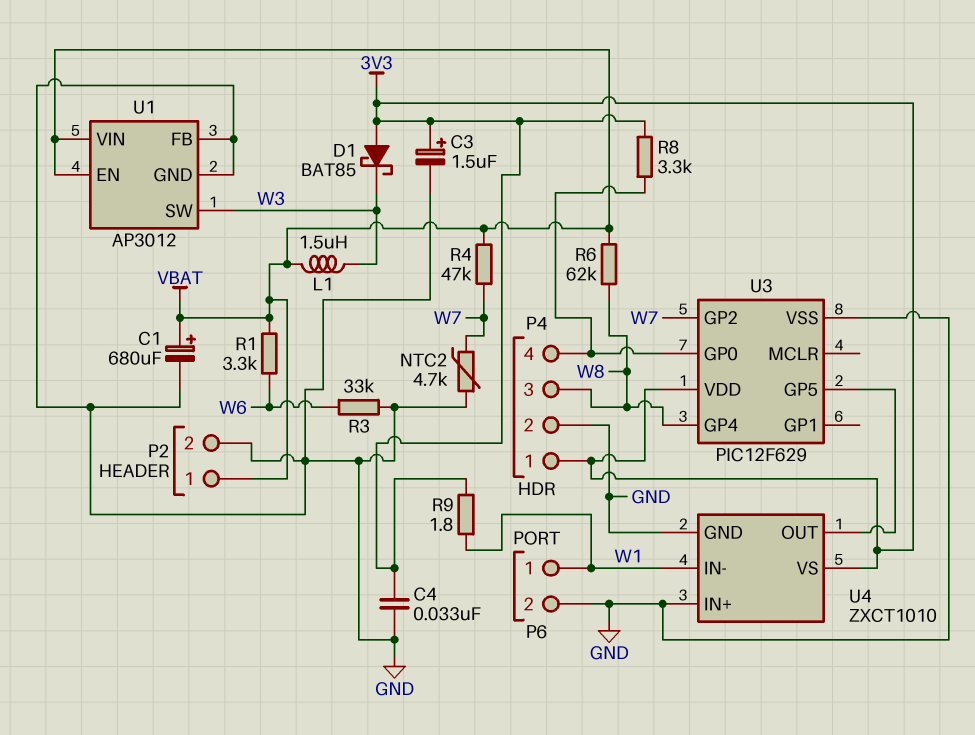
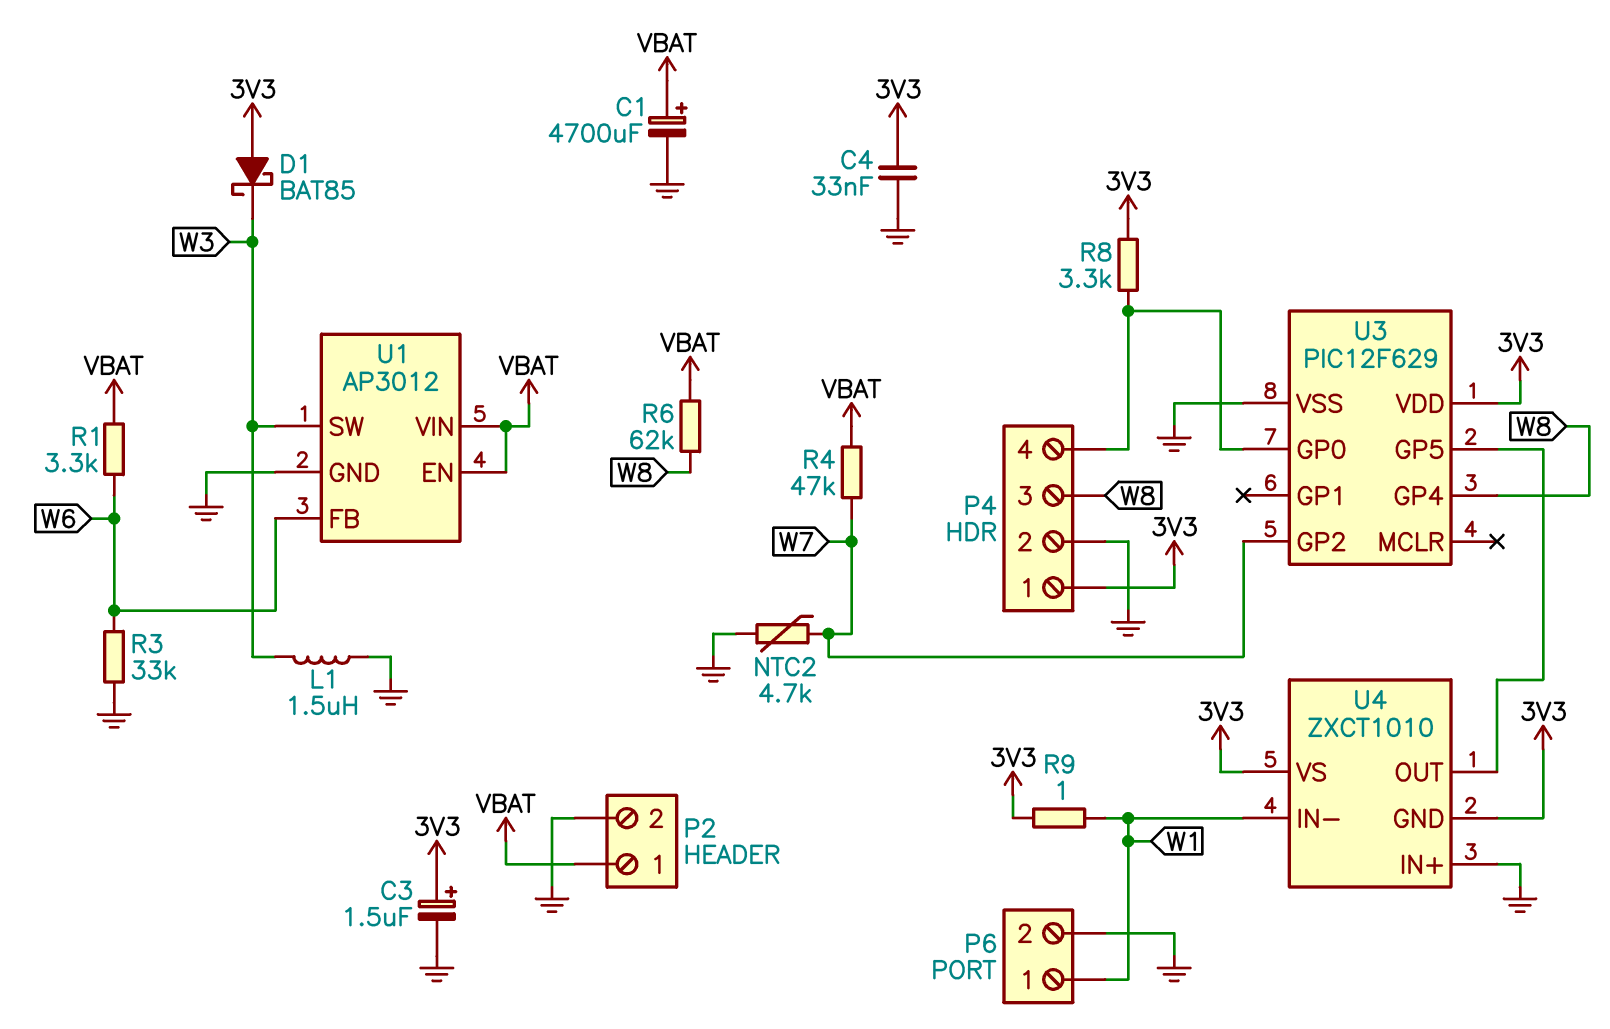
C1: 680uF (plus VBAT, minus GND) -> 4700uF (plus VBAT, minus GND)
L1: 1.5uH (VBAT, W3) -> 1.5uH (GND, W3)
R9: 1.8 (3V3, W1) -> 1 (3V3, W1)
U1 pin FB: GND -> W6
U4 pin GND: GND -> 3V3

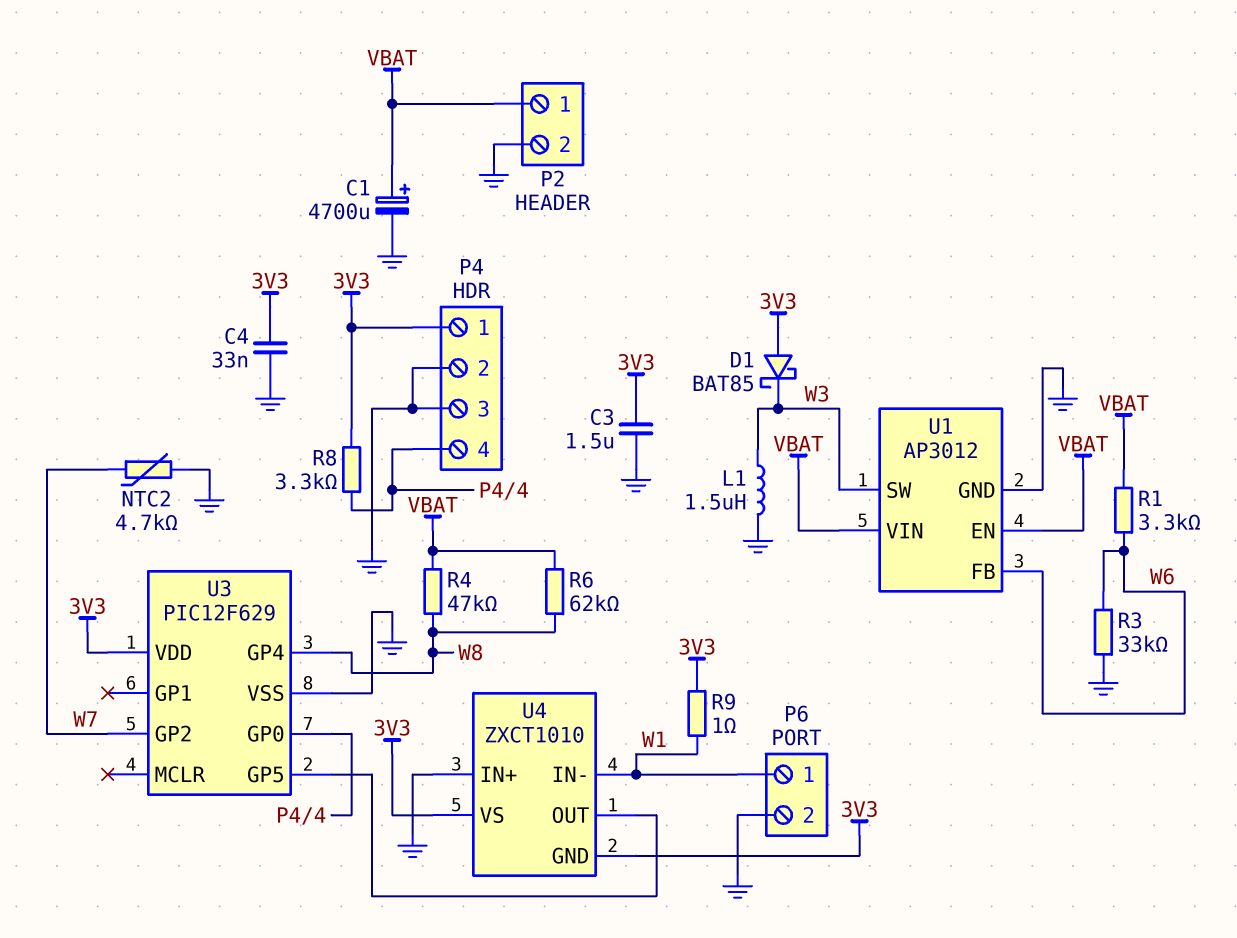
C3: 1.5uF (plus 3V3, minus GND) -> 1.5uF (3V3, GND)
P4 pin 3: W8 -> GND
R4: 47k (VBAT, W7) -> 47k (VBAT, W8)

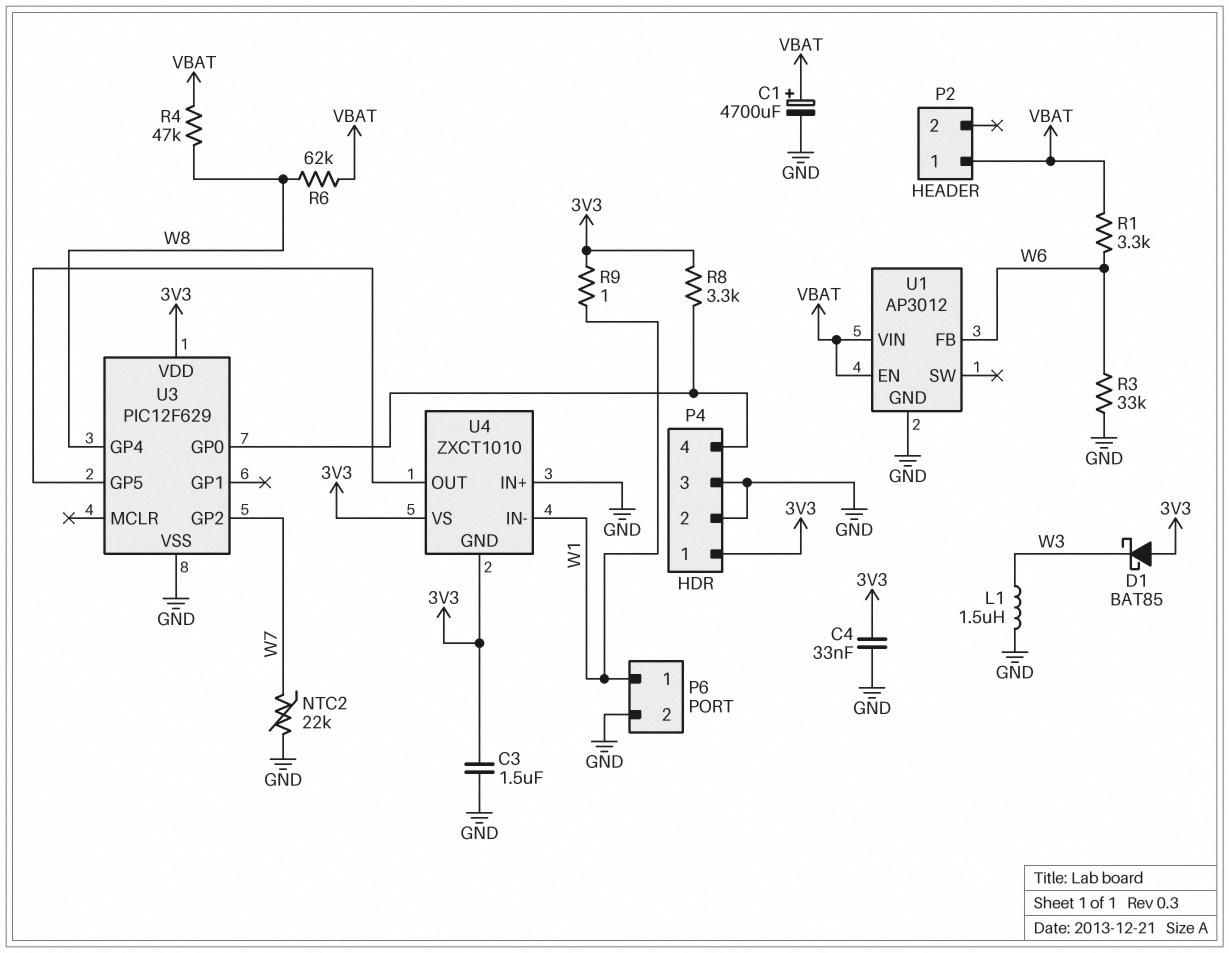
NTC2: 4.7k (GND, W7) -> 22k (GND, W7)
P2 pin 2: GND -> none
U1 pin SW: W3 -> none

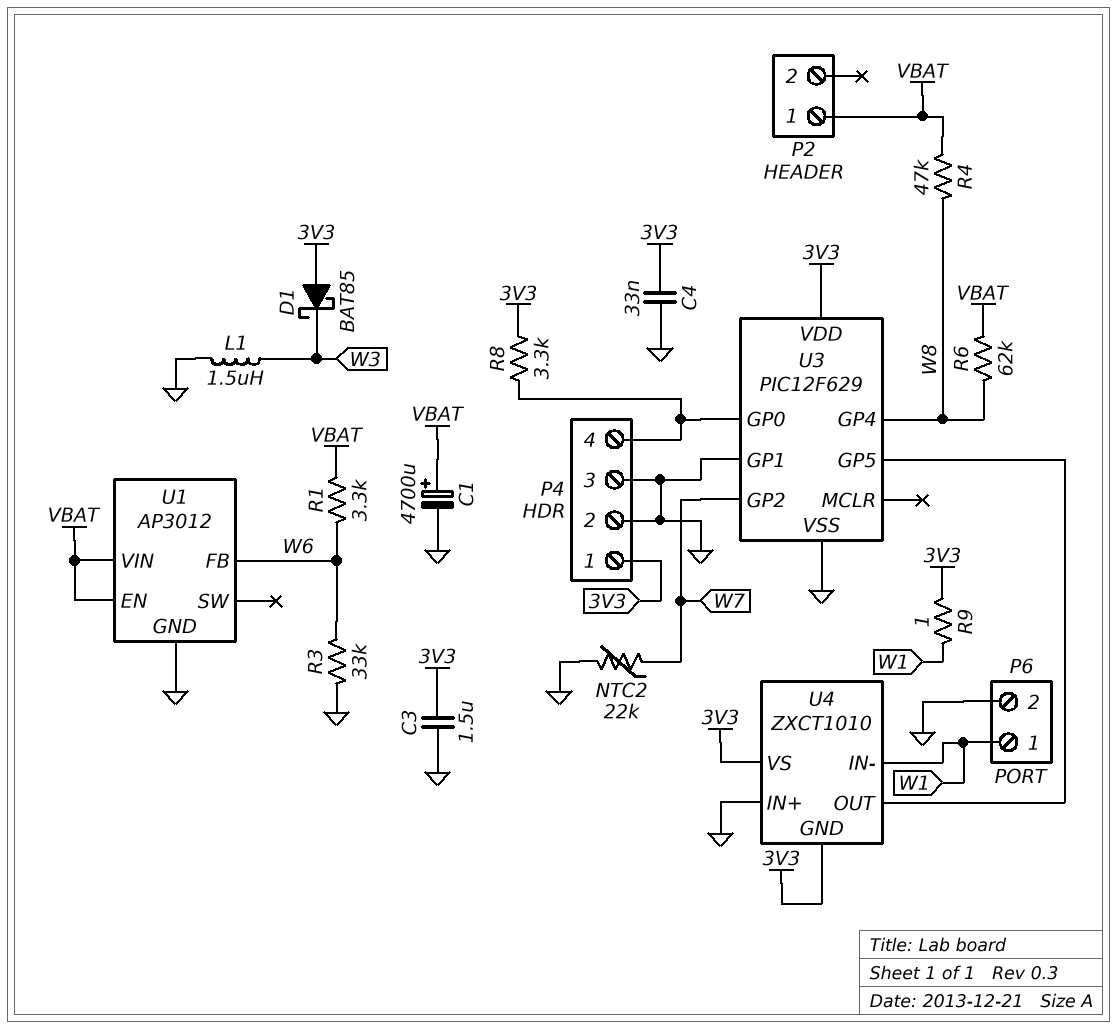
U3 pin GP1: none -> GND

